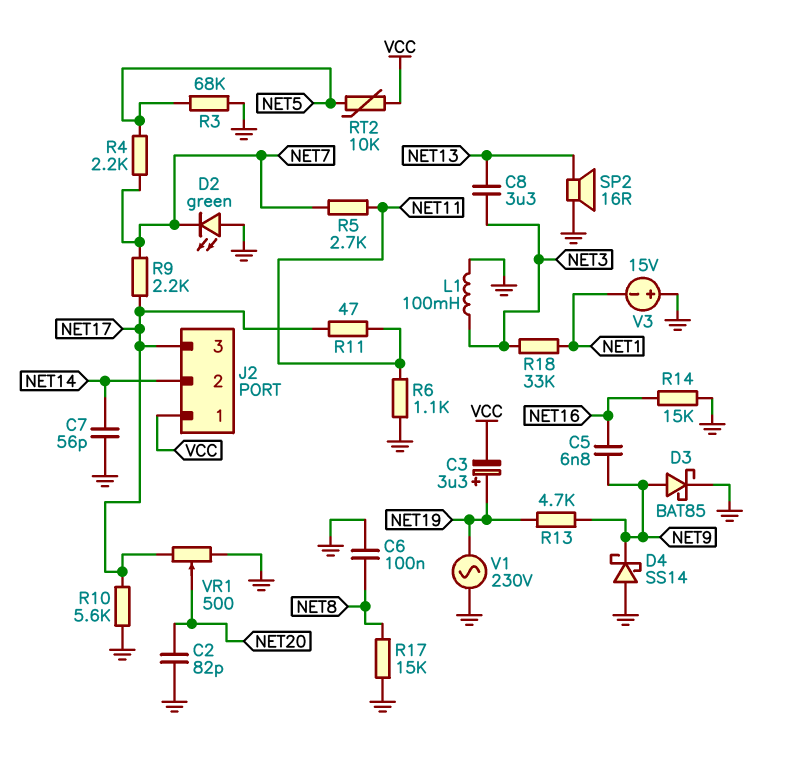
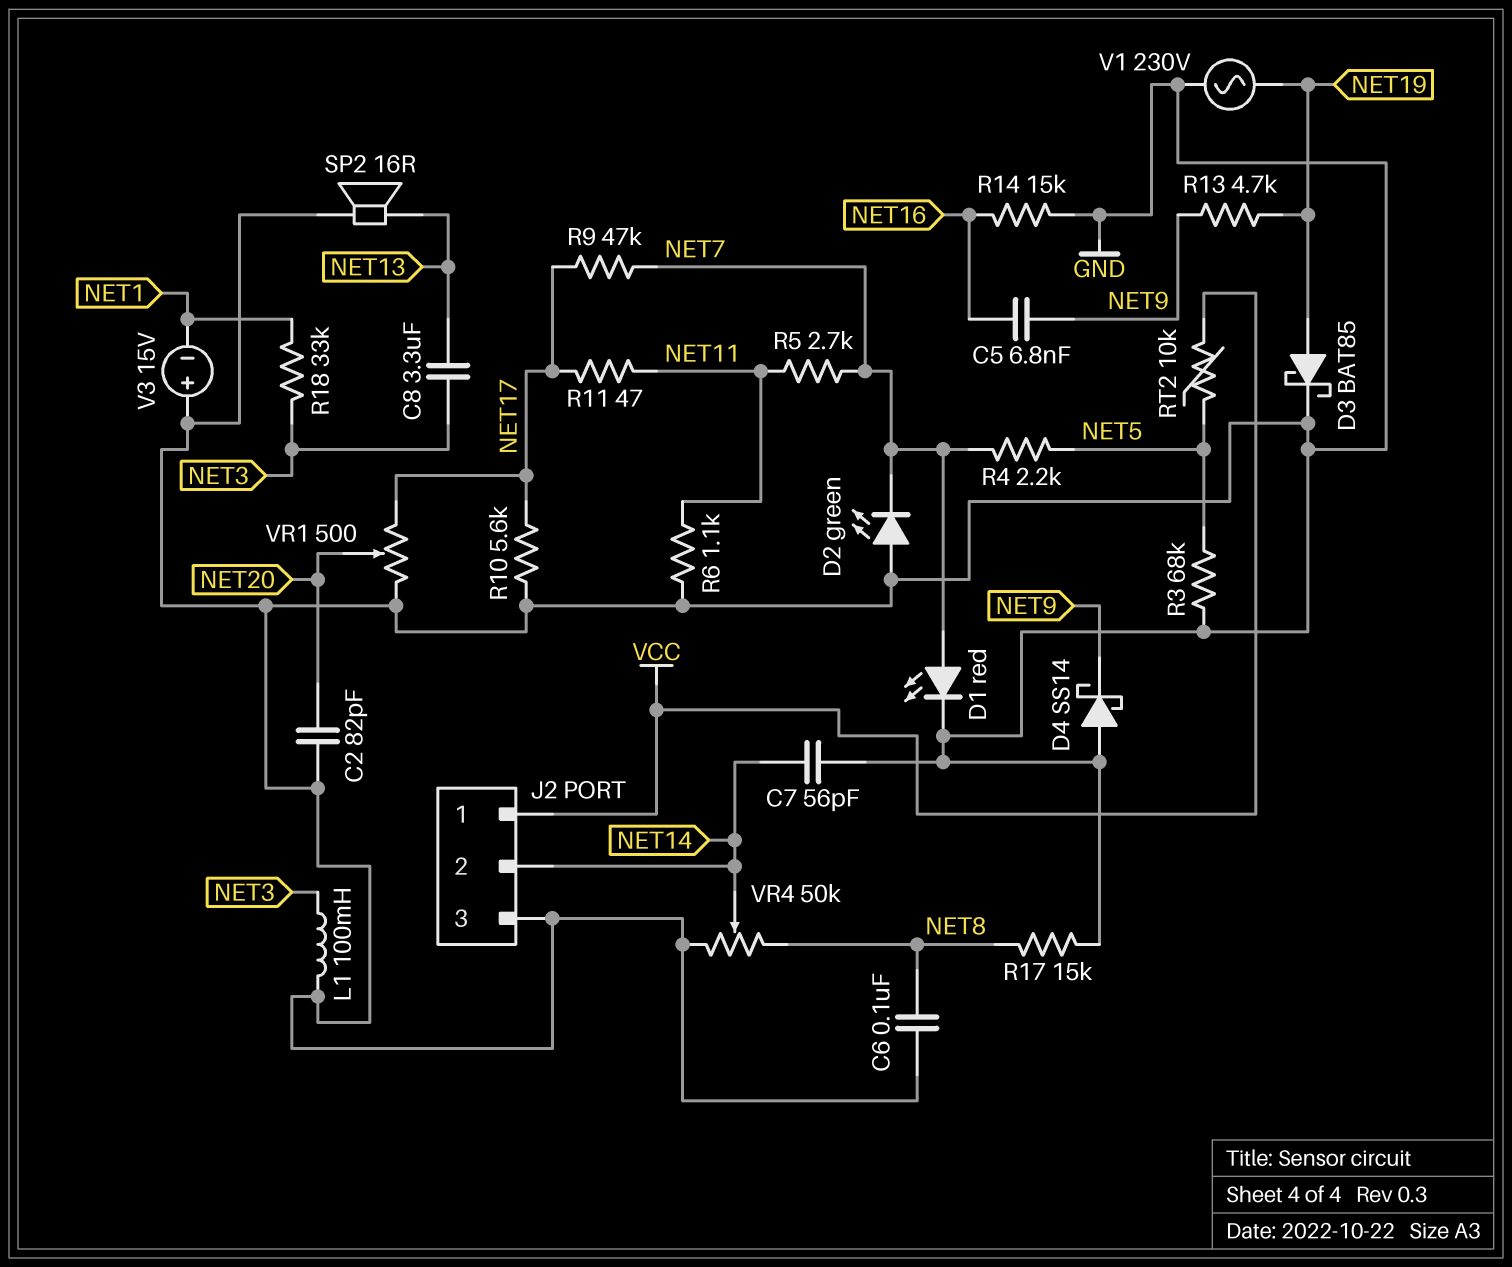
C3: 3.3uF (plus NET19, minus VCC) -> none
D1: none -> LED red (A NET7, K GND)
D3: schottky BAT85 (A NET9, K GND) -> schottky BAT85 (A NET19, K GND)
J2 pin 3: NET17 -> GND
R9: 2.2k (NET7, NET17) -> 47k (NET7, NET17)
VR4: none -> 50k (GND, NET8, wiper NET14)

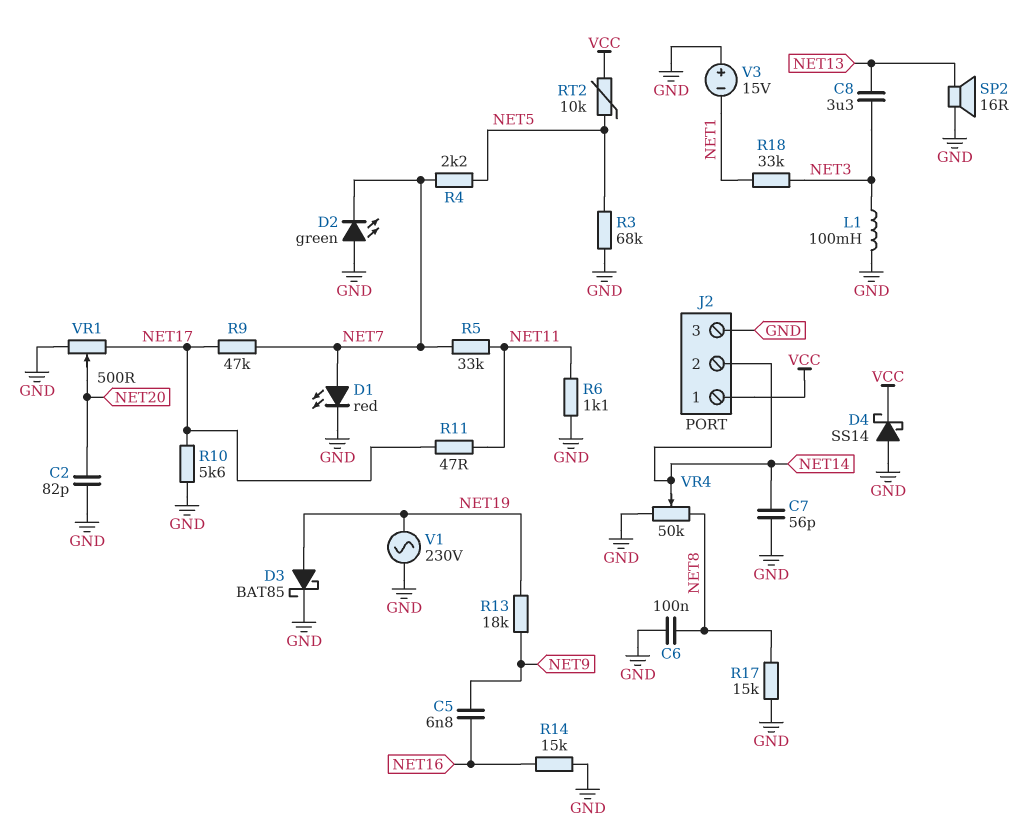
D4: schottky SS14 (A GND, K NET9) -> schottky SS14 (A GND, K VCC)
R5: 2.7k (NET7, NET11) -> 33k (NET7, NET11)
R13: 4.7k (NET9, NET19) -> 18k (NET9, NET19)

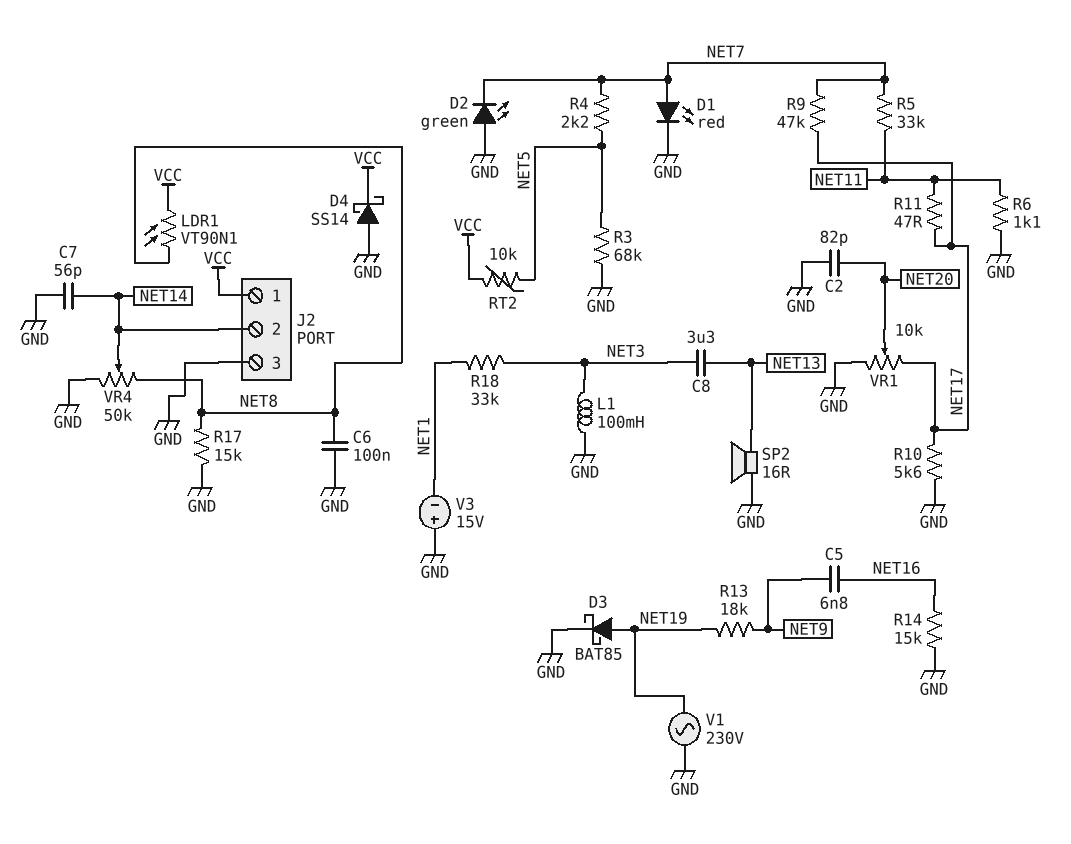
LDR1: none -> VT90N1 (NET8, VCC)
VR1: 500 (GND, NET17, wiper NET20) -> 10k (GND, NET17, wiper NET20)

